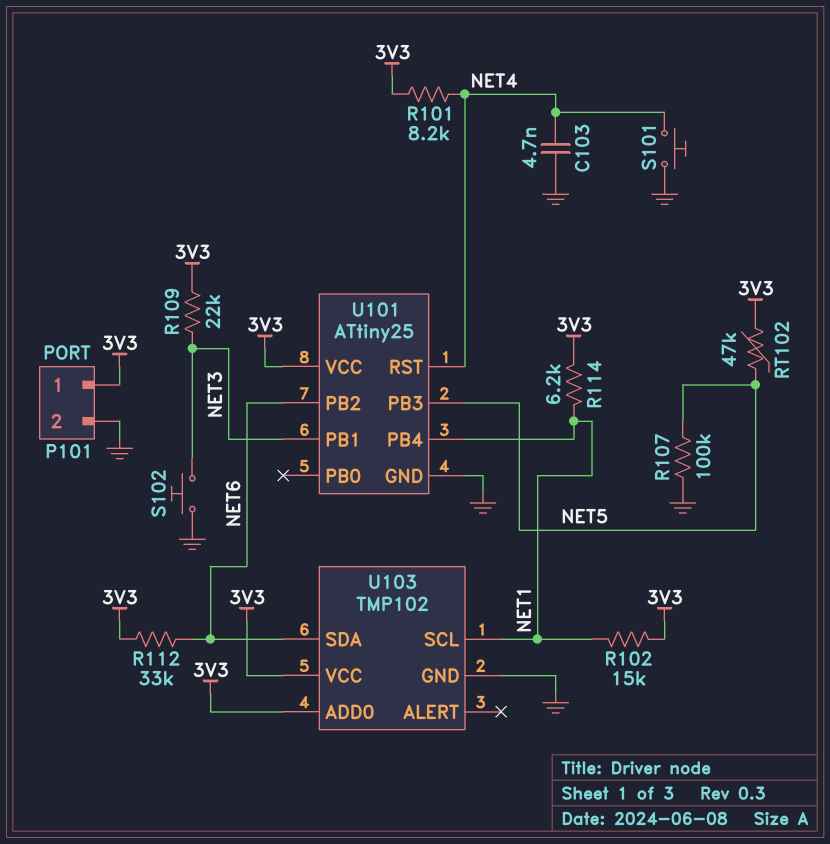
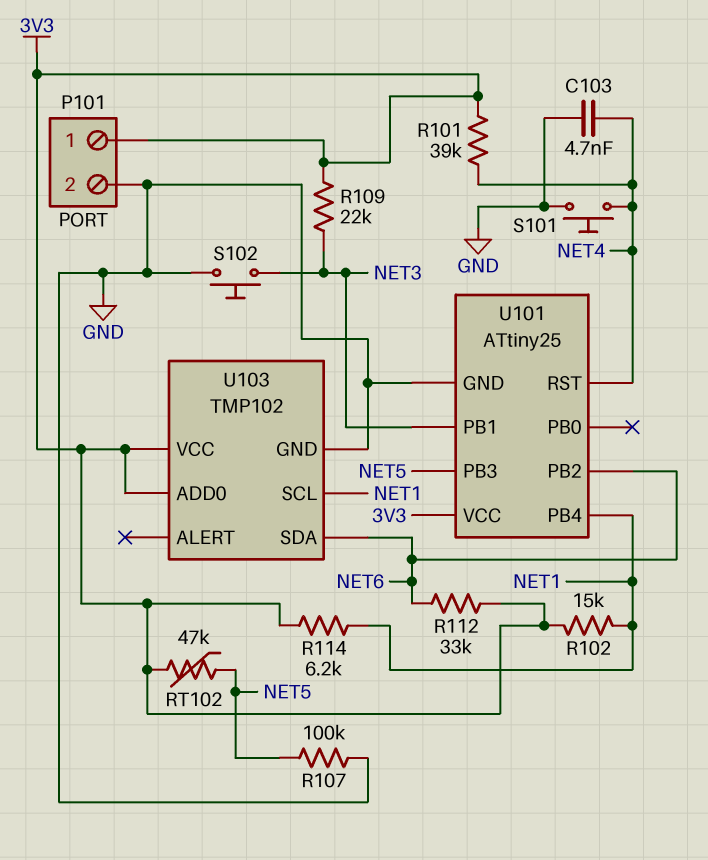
R101: 8.2k (3V3, NET4) -> 39k (3V3, NET4)

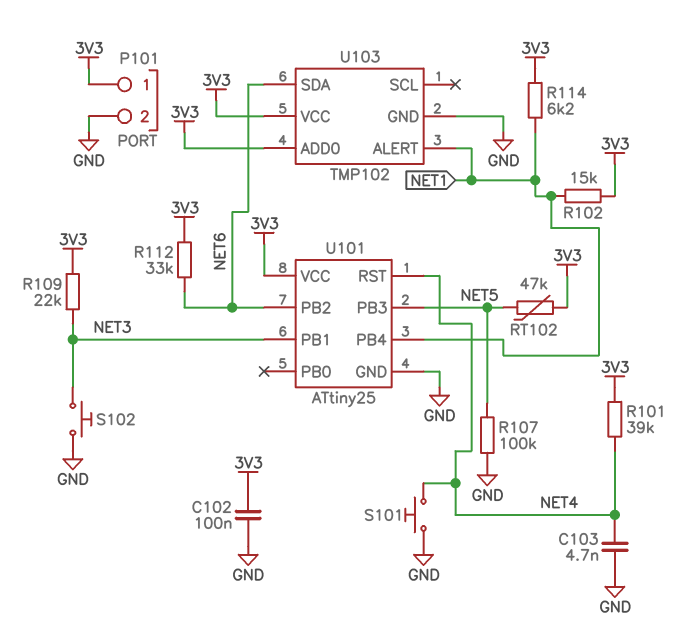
C102: none -> 100nF (3V3, GND)
U103 pin ALERT: none -> NET1
U103 pin SCL: NET1 -> none

